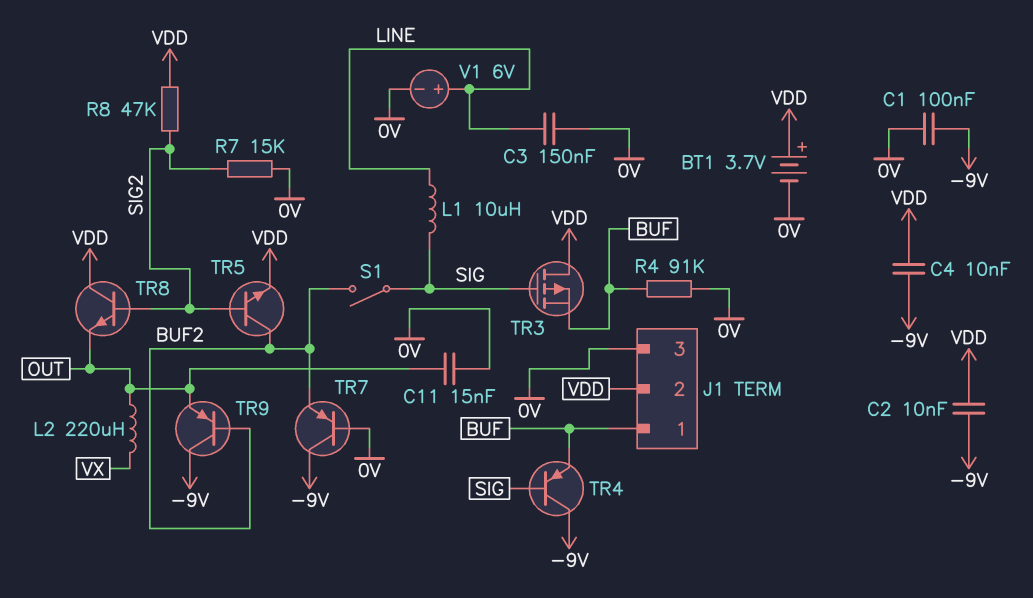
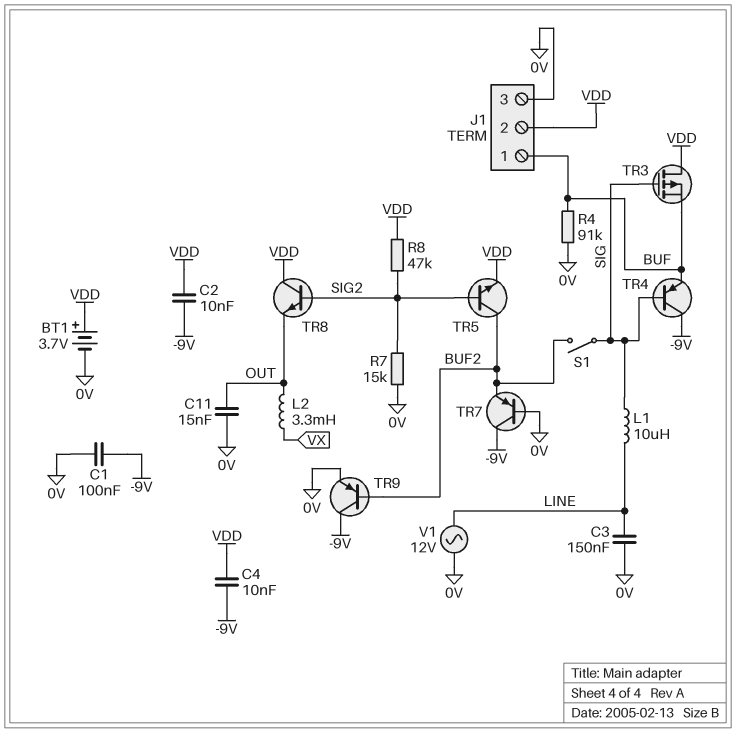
L2: 220uH (OUT, VX) -> 3.3mH (OUT, VX)
TR9: PNP (B BUF2, C -9V, E OUT) -> PNP (B BUF2, C -9V, E 0V)
V1: 6V (plus LINE, minus 0V) -> AC 12V (0V, LINE)

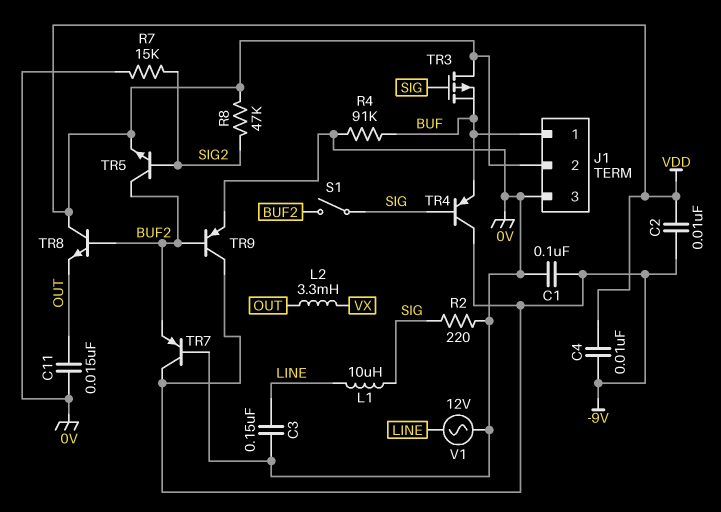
BT1: 3.7V (plus VDD, minus 0V) -> none
R2: none -> 220 (0V, SIG)
TR8: NPN (B SIG2, C VDD, E OUT) -> NPN (B BUF2, C VDD, E OUT)

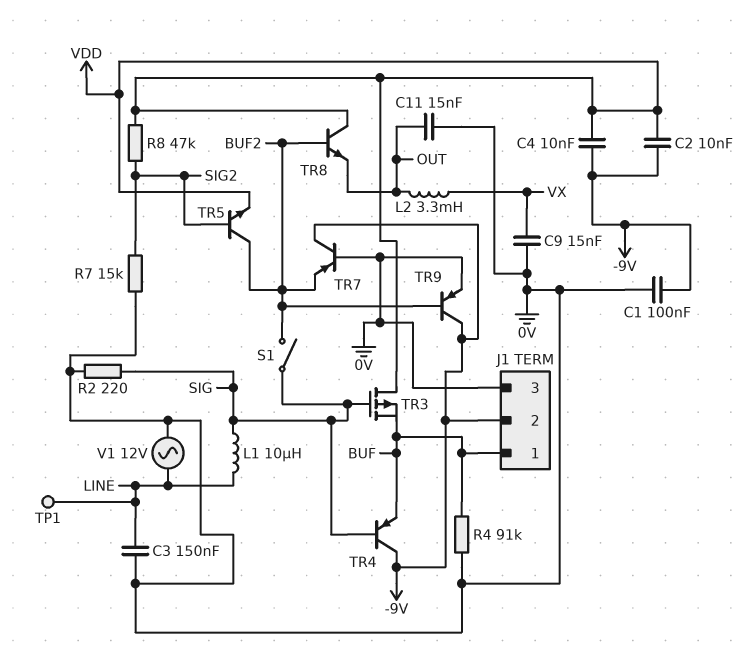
C9: none -> 15nF (0V, VX)
J1 pin 2: VDD -> -9V
TP1: none -> test point (LINE)

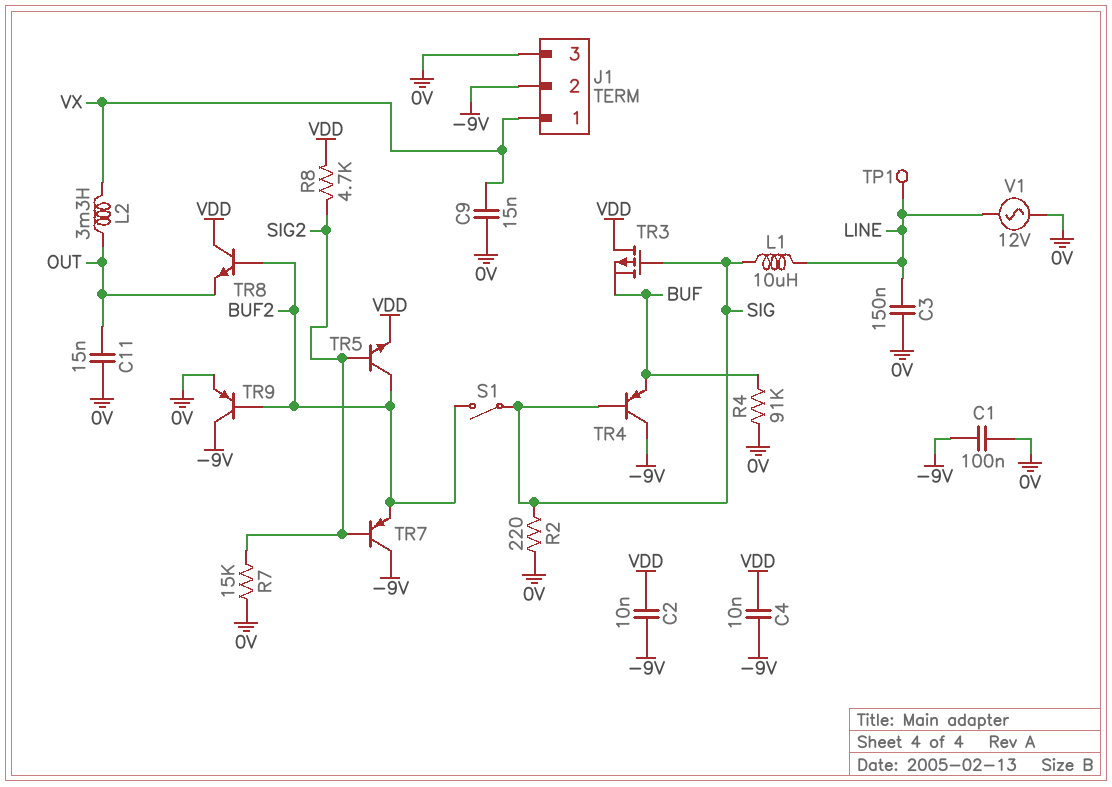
J1 pin 1: BUF -> VX
R8: 47k (SIG2, VDD) -> 4.7k (SIG2, VDD)
TR7: PNP (B 0V, C -9V, E BUF2) -> PNP (B SIG2, C -9V, E BUF2)

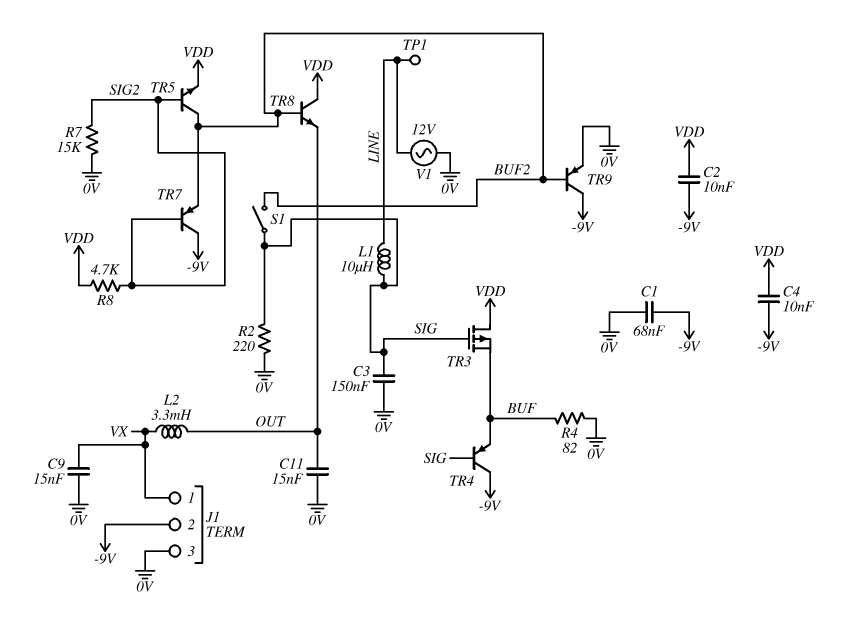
C1: 100nF (-9V, 0V) -> 68nF (-9V, 0V)
C3: 150nF (0V, LINE) -> 150nF (0V, SIG)
R4: 91k (0V, BUF) -> 82 (0V, BUF)

